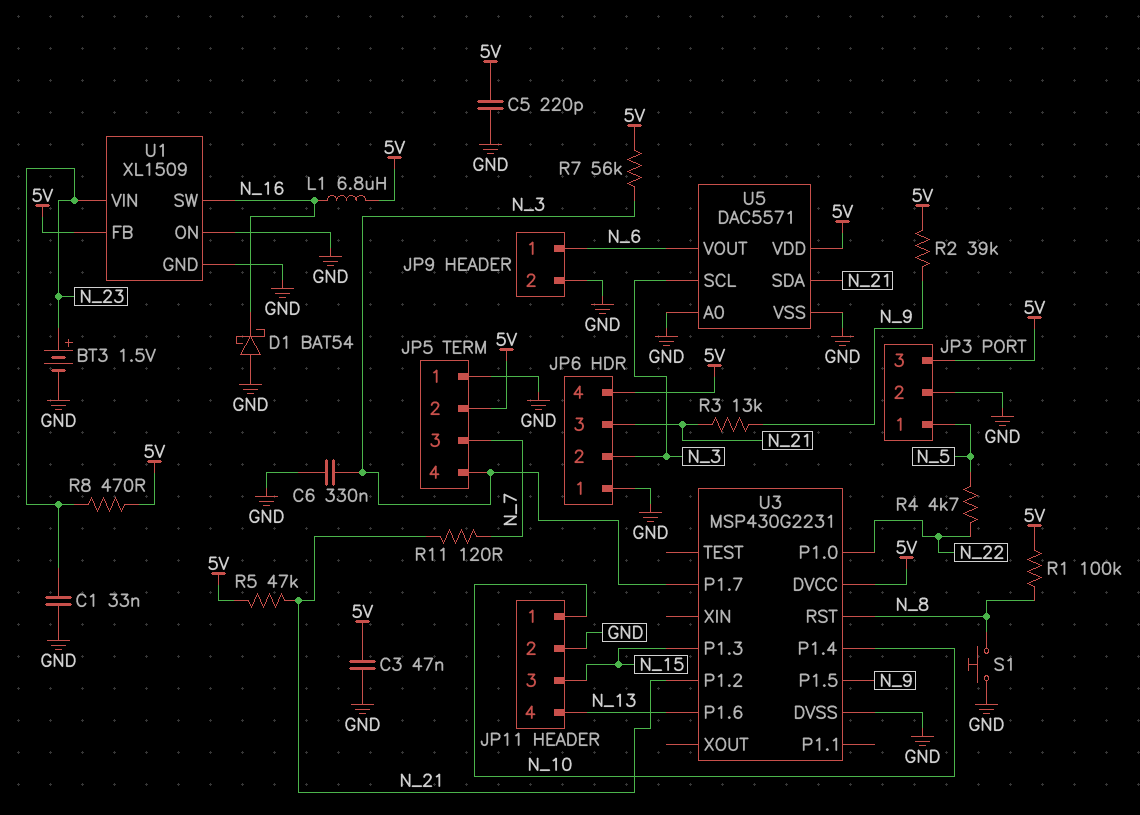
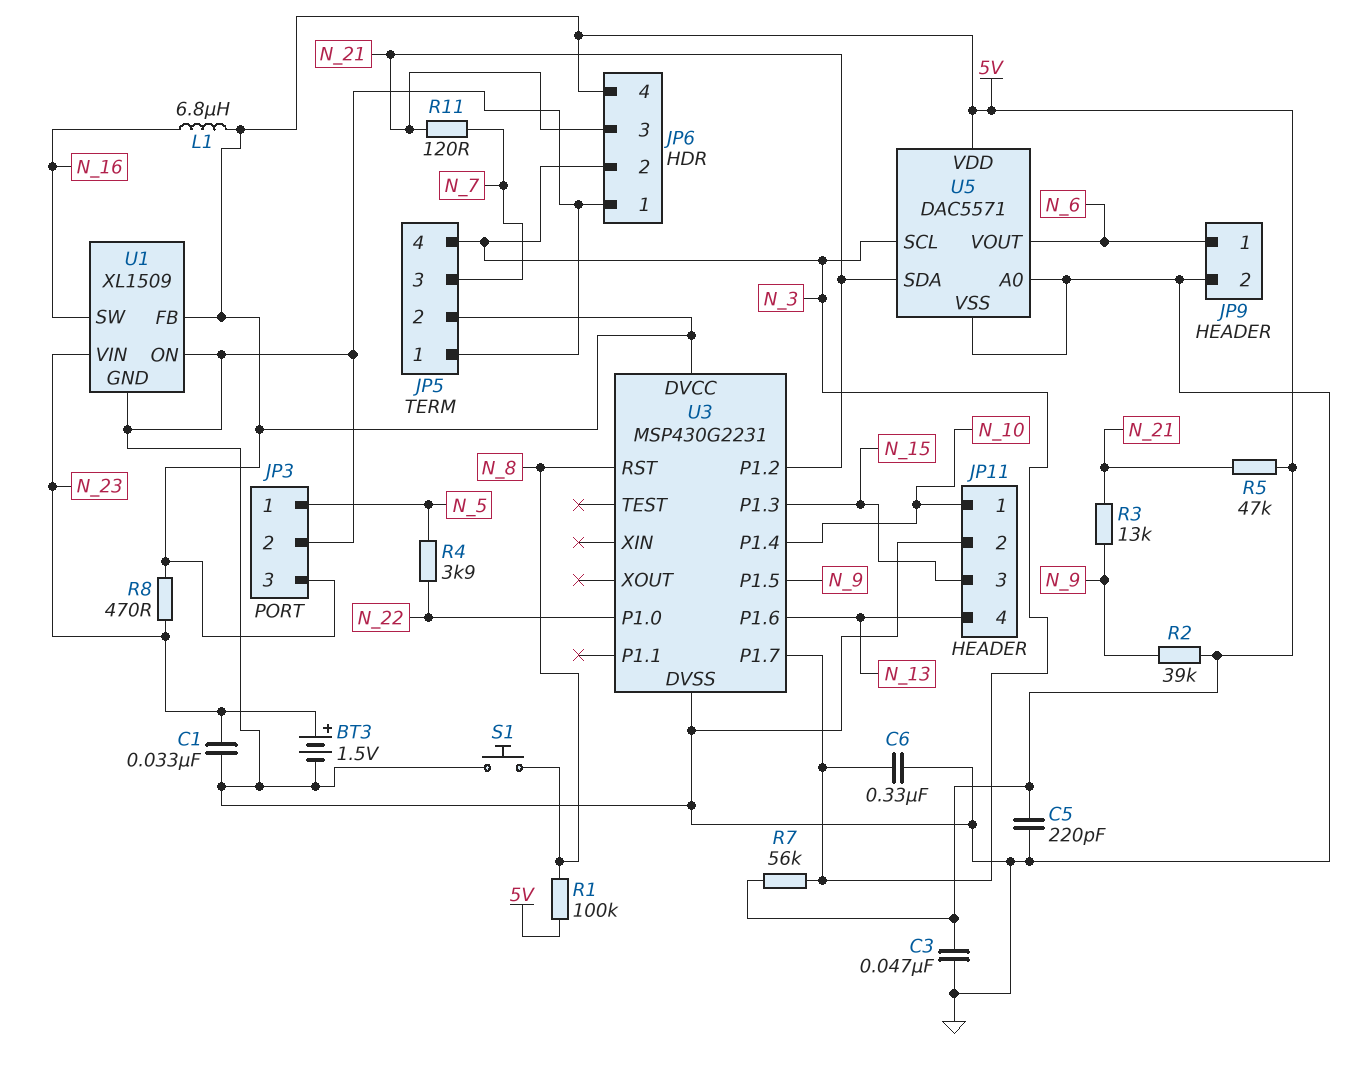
D1: schottky BAT54 (A GND, K N_16) -> none
R4: 4.7k (N_5, N_22) -> 3.9k (N_5, N_22)

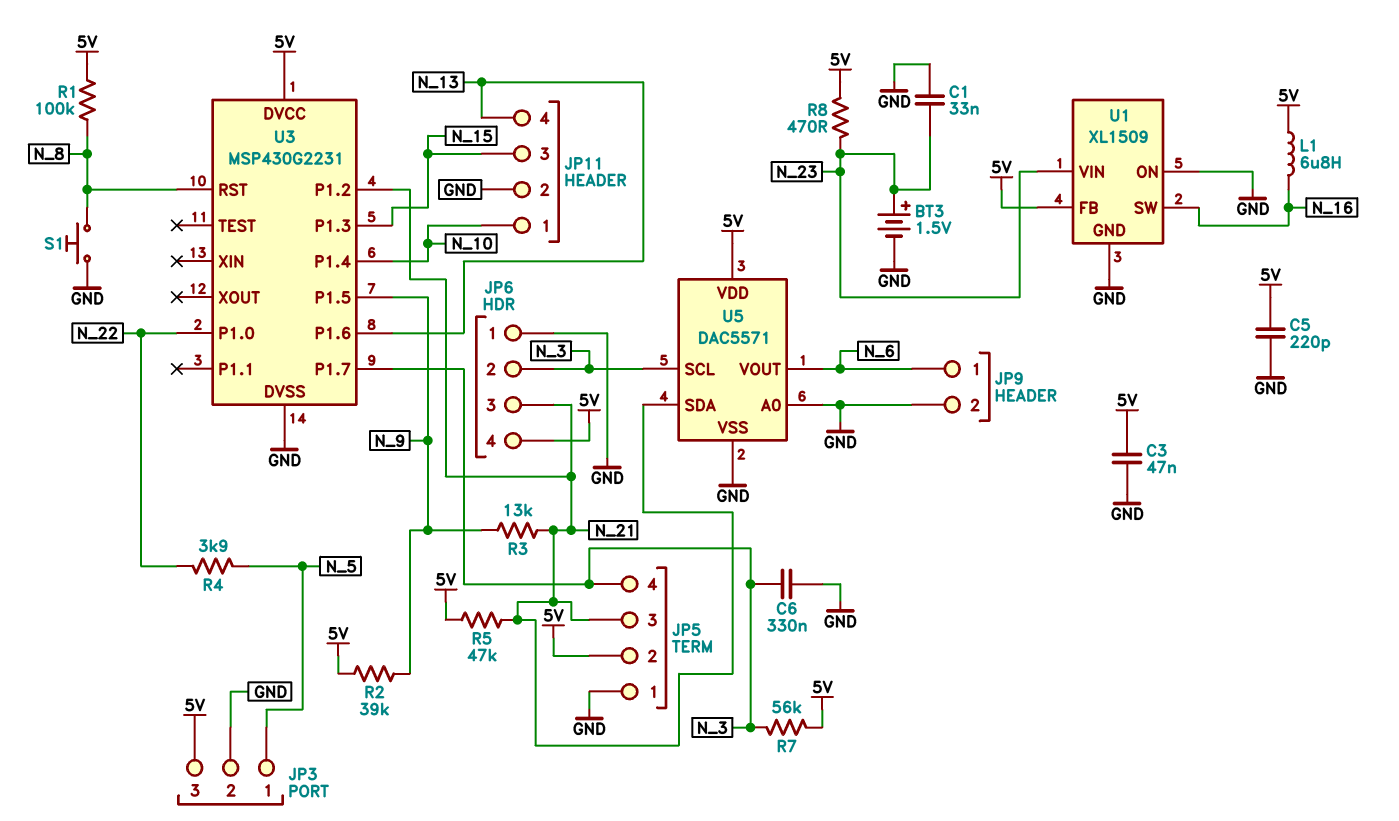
JP5 pin 3: N_7 -> N_21
R11: 120 (N_7, N_21) -> none

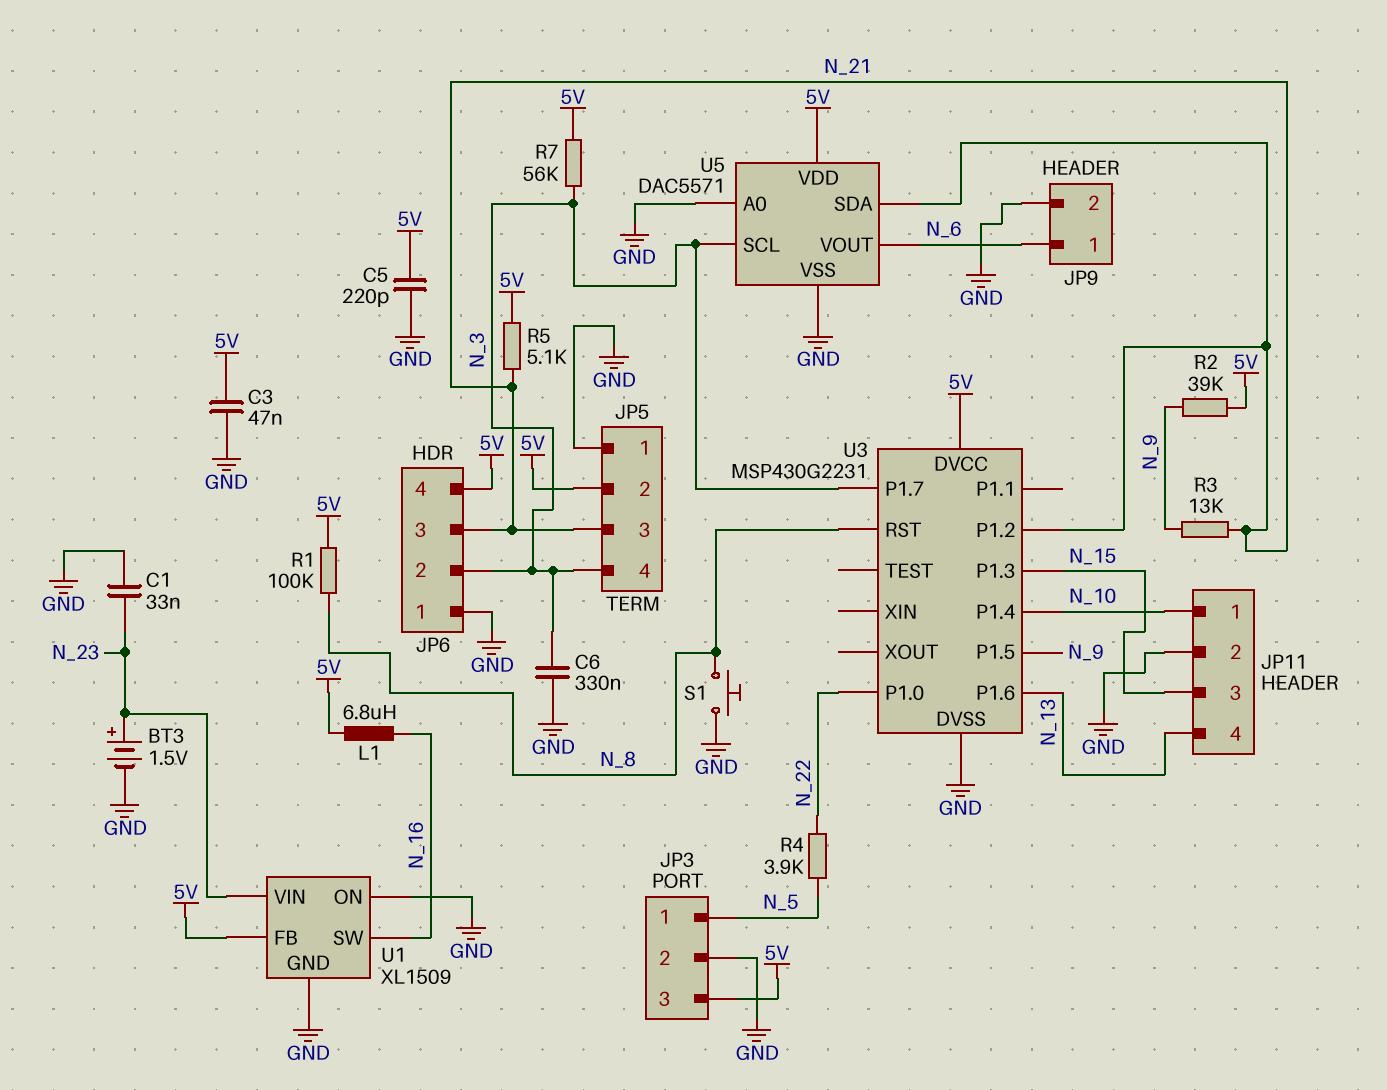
R5: 47k (5V, N_21) -> 5.1k (5V, N_21)
R8: 470 (5V, N_23) -> none

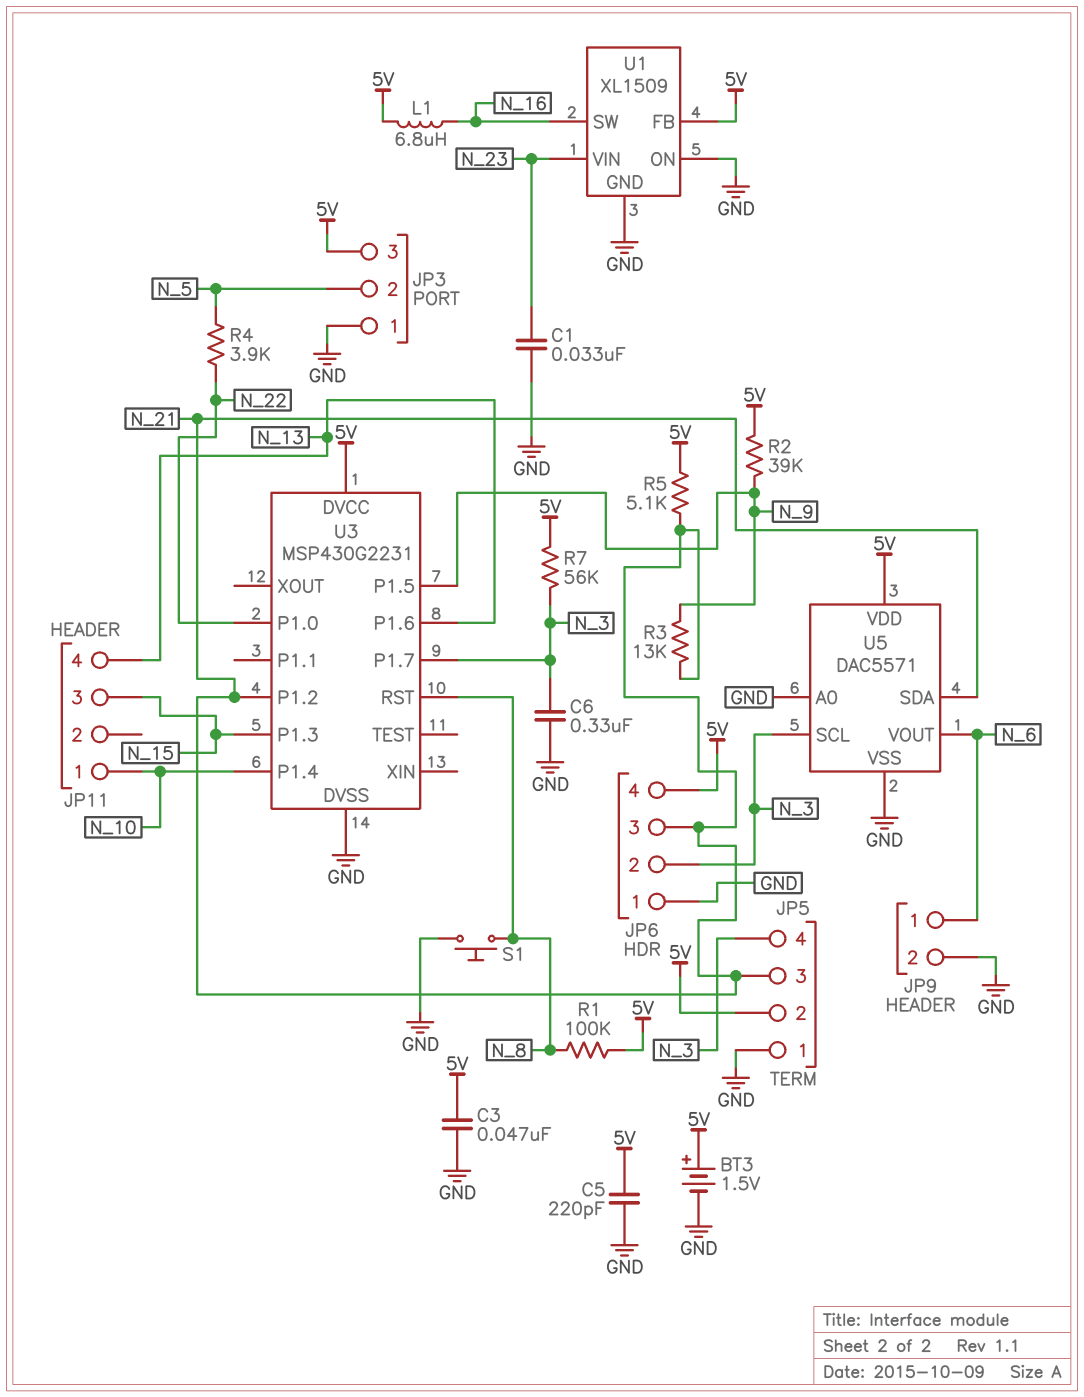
BT3: 1.5V (plus N_23, minus GND) -> 1.5V (plus 5V, minus GND)
JP3 pin 1: N_5 -> GND
JP3 pin 2: GND -> N_5
JP11 pin 2: GND -> none

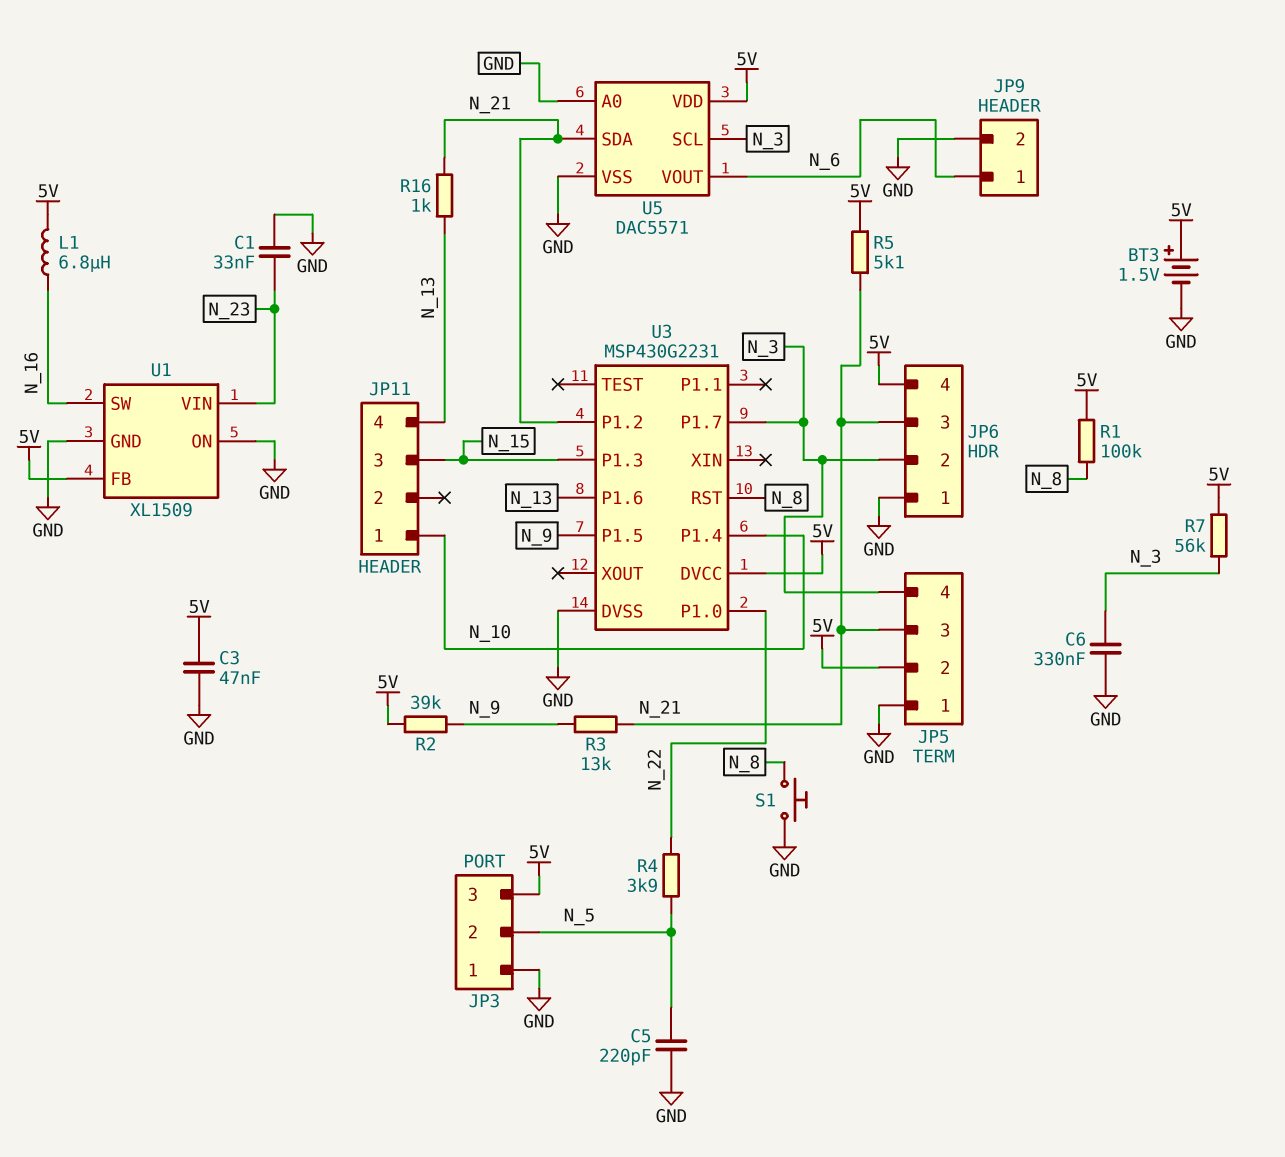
C5: 220pF (5V, GND) -> 220pF (GND, N_5)
R16: none -> 1k (N_13, N_21)

